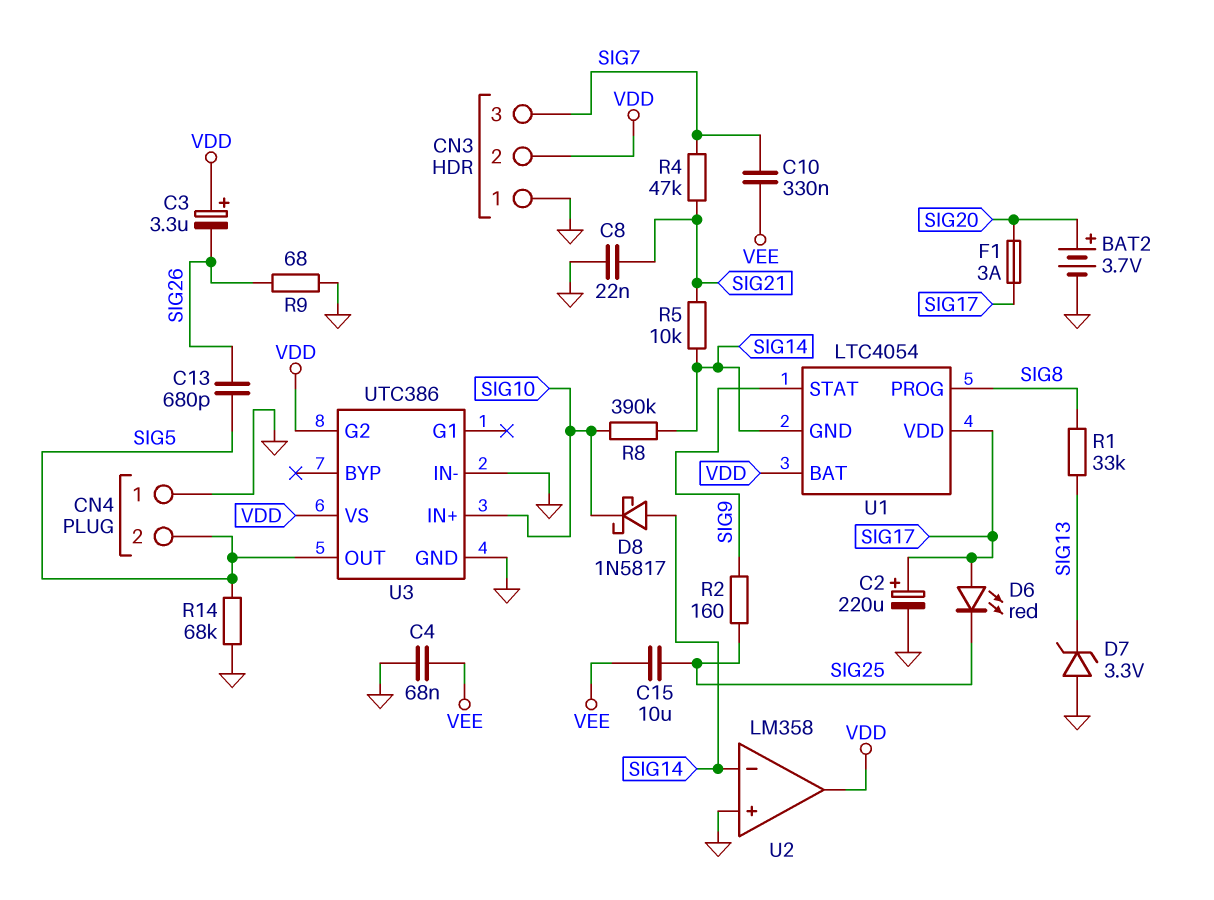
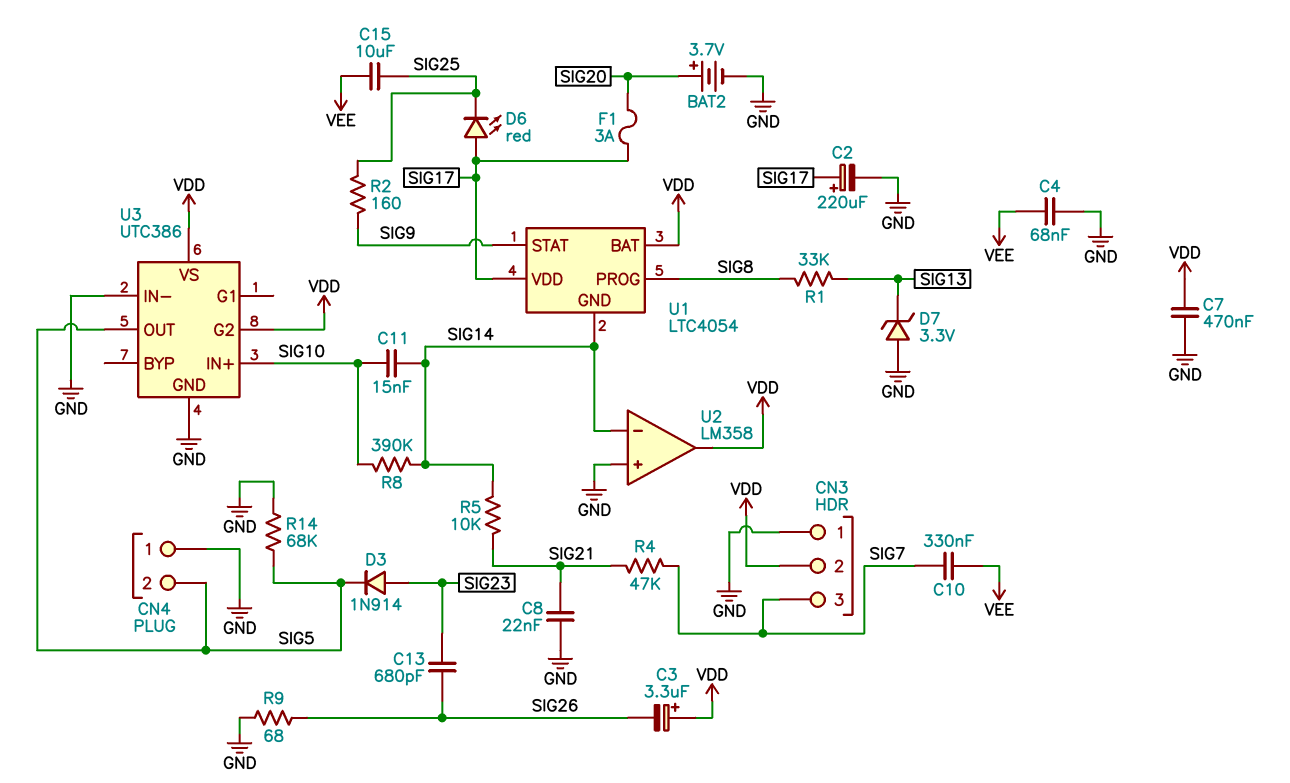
C7: none -> 470nF (GND, VDD)
C11: none -> 15nF (SIG10, SIG14)
C13: 680pF (SIG5, SIG26) -> 680pF (SIG23, SIG26)
D3: none -> diode 1N914 (A SIG23, K SIG5)
D8: schottky 1N5817 (A SIG14, K SIG10) -> none

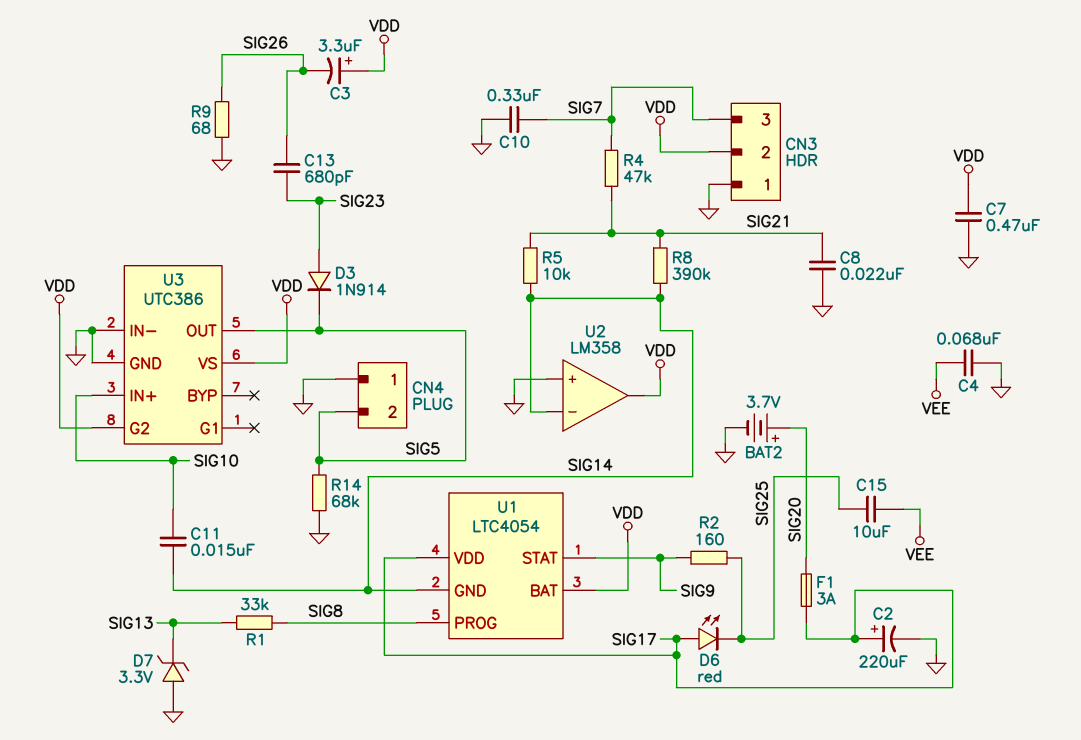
C10: 330nF (SIG7, VEE) -> 330nF (GND, SIG7)
R8: 390k (SIG10, SIG14) -> 390k (SIG14, SIG21)

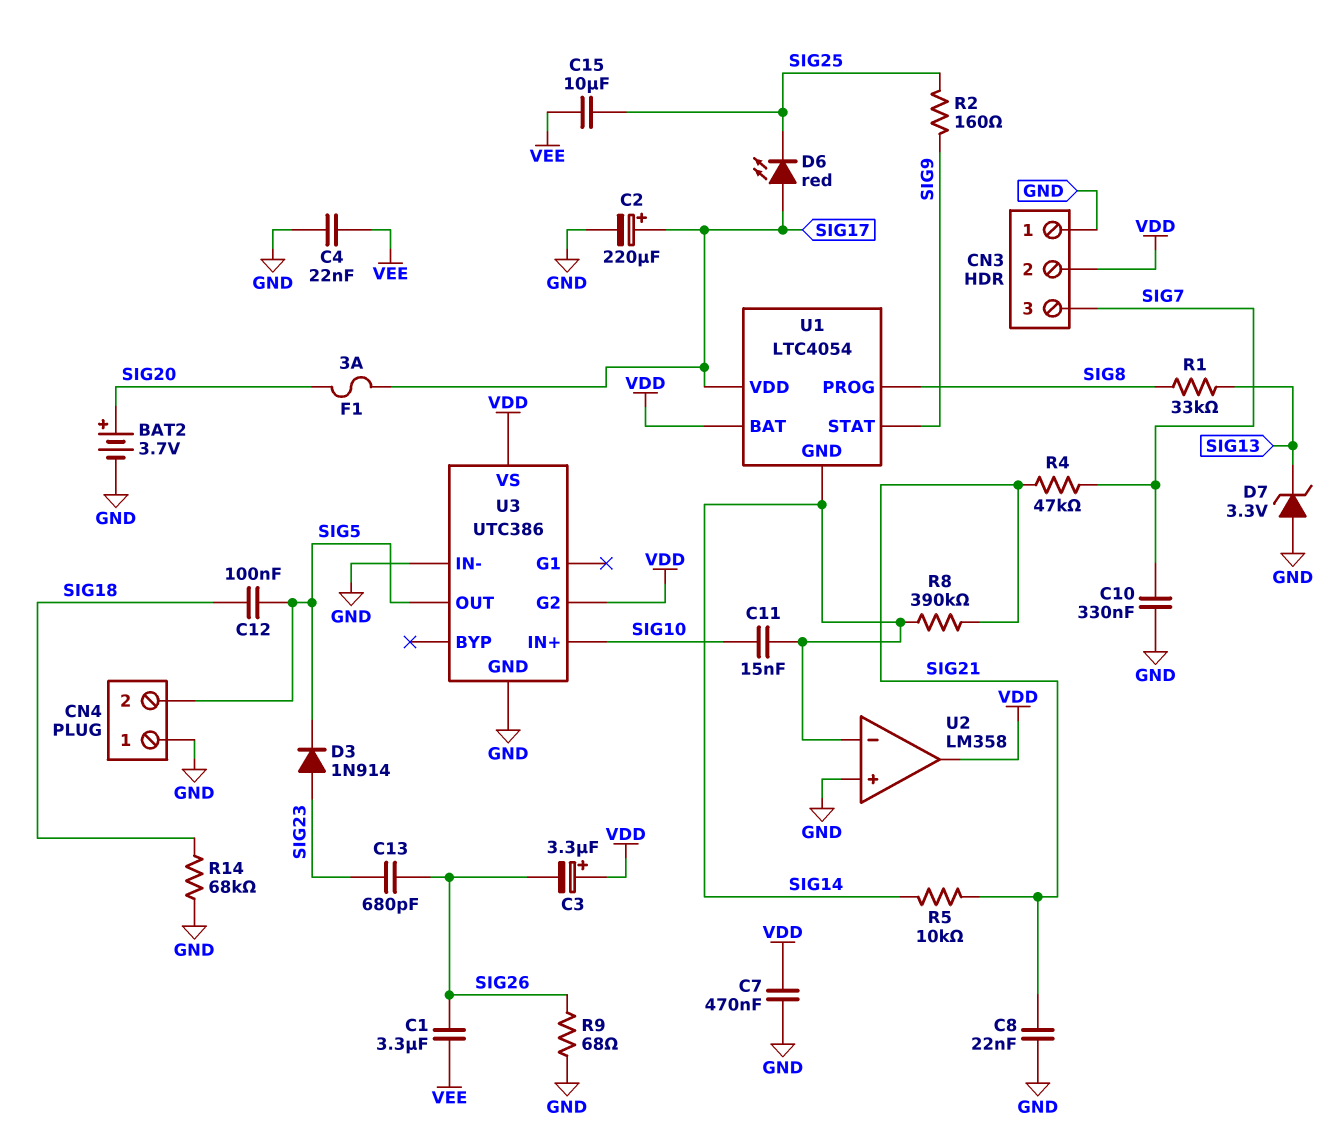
C1: none -> 3.3uF (SIG26, VEE)
C4: 68nF (GND, VEE) -> 22nF (GND, VEE)
C12: none -> 100nF (SIG5, SIG18)
R14: 68k (GND, SIG5) -> 68k (GND, SIG18)

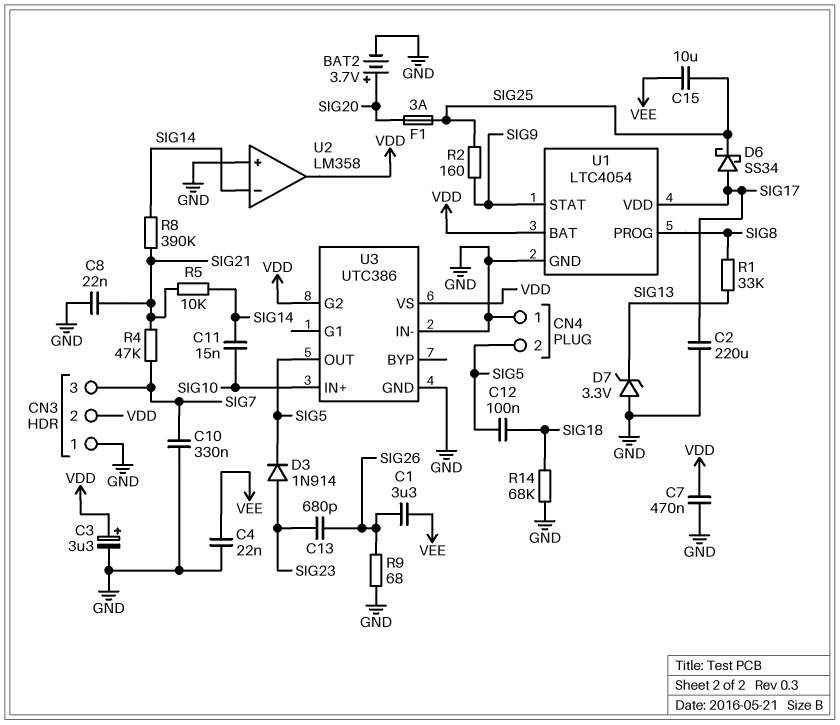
C2: 220uF (plus SIG17, minus GND) -> 220uF (GND, SIG17)
C3: 3.3uF (plus VDD, minus SIG26) -> 3.3uF (plus VDD, minus GND)
D6: LED red (A SIG17, K SIG25) -> schottky SS34 (A SIG17, K SIG25)
F1: 3A (SIG17, SIG20) -> 3A (SIG20, SIG25)
U1 pin GND: SIG14 -> GND

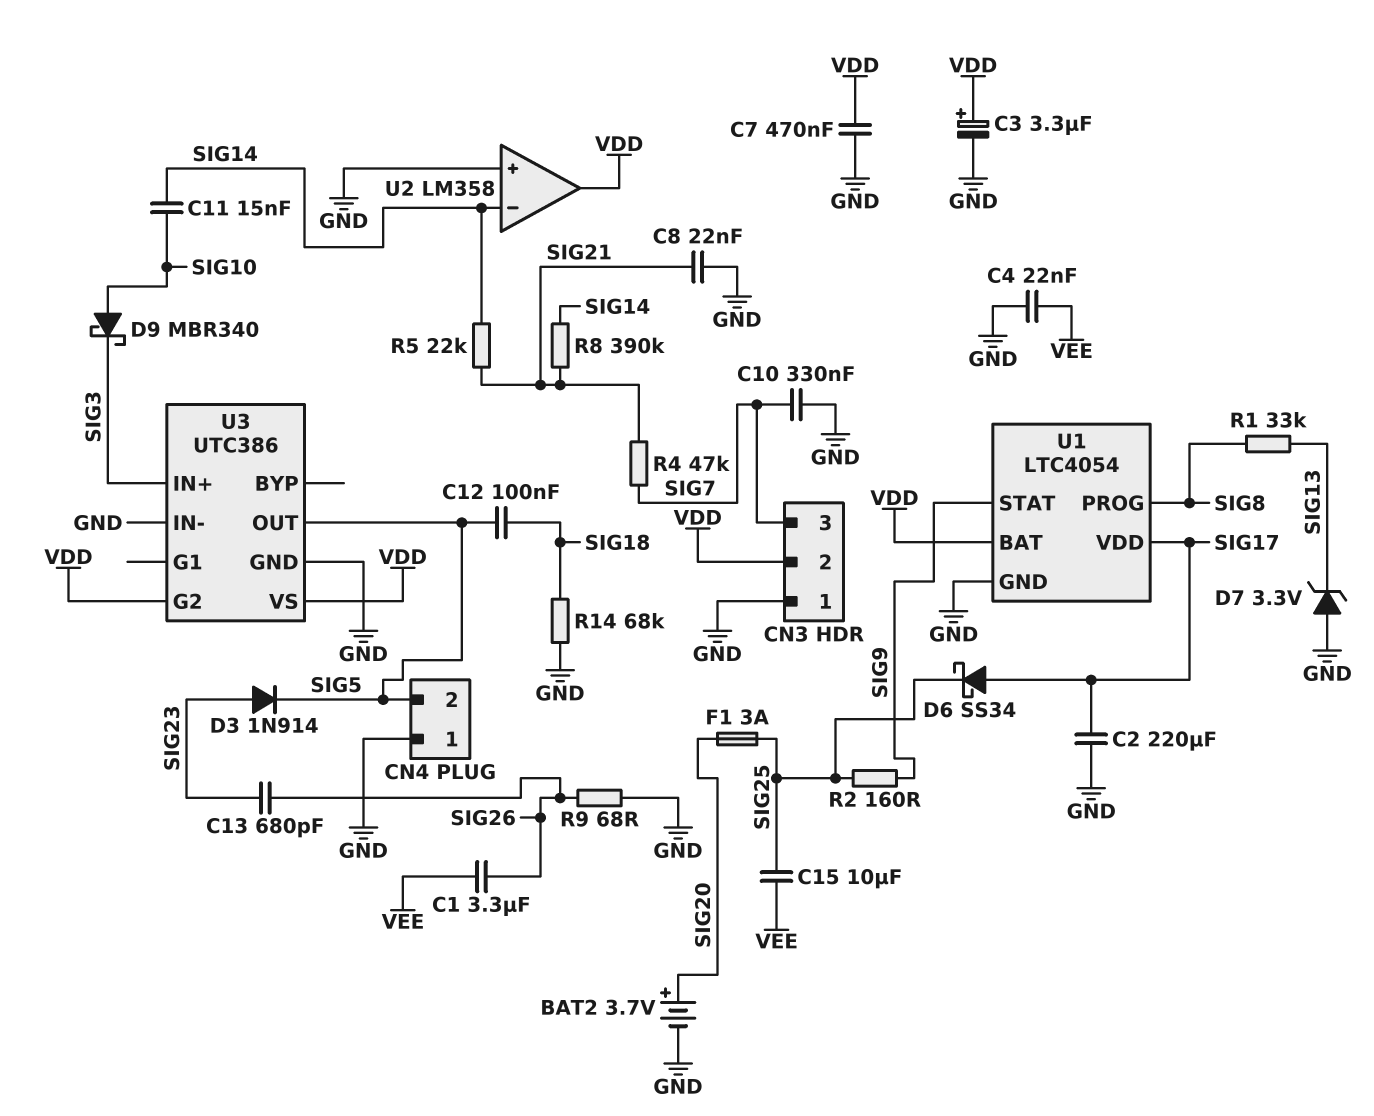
D9: none -> schottky MBR340 (A SIG10, K SIG3)
R5: 10k (SIG14, SIG21) -> 22k (SIG14, SIG21)
U3 pin IN+: SIG10 -> SIG3

